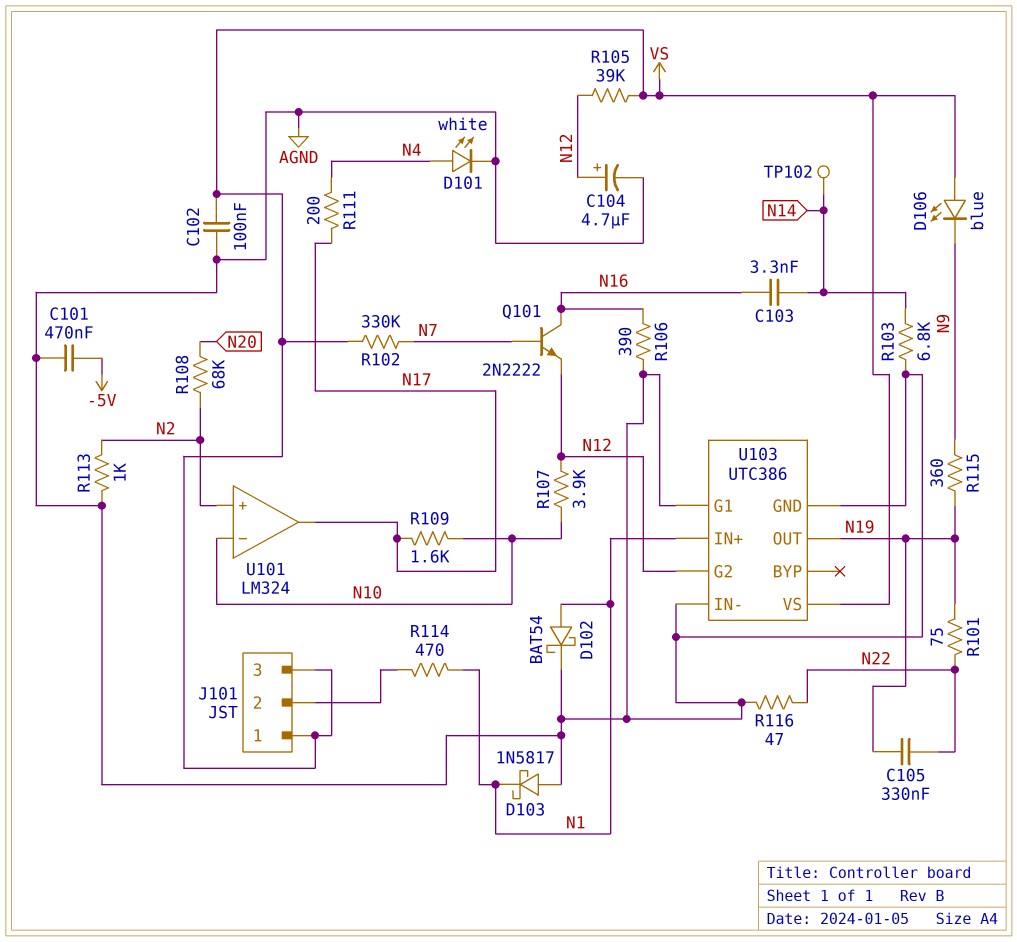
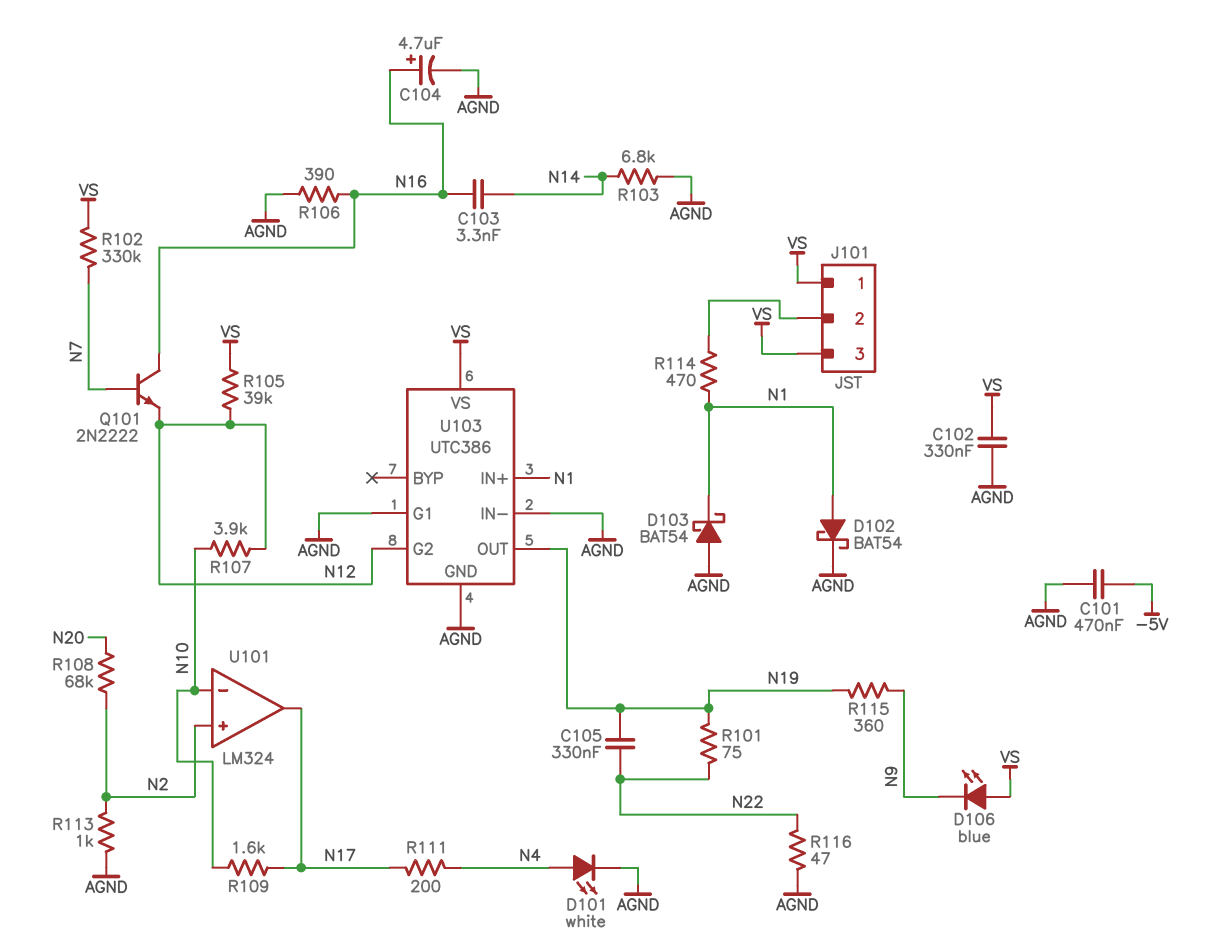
C102: 100nF (AGND, VS) -> 330nF (AGND, VS)
C104: 4.7uF (plus N12, minus AGND) -> 4.7uF (plus N16, minus AGND)
D103: schottky 1N5817 (A AGND, K N1) -> schottky BAT54 (A AGND, K N1)
TP102: test point (N14) -> none

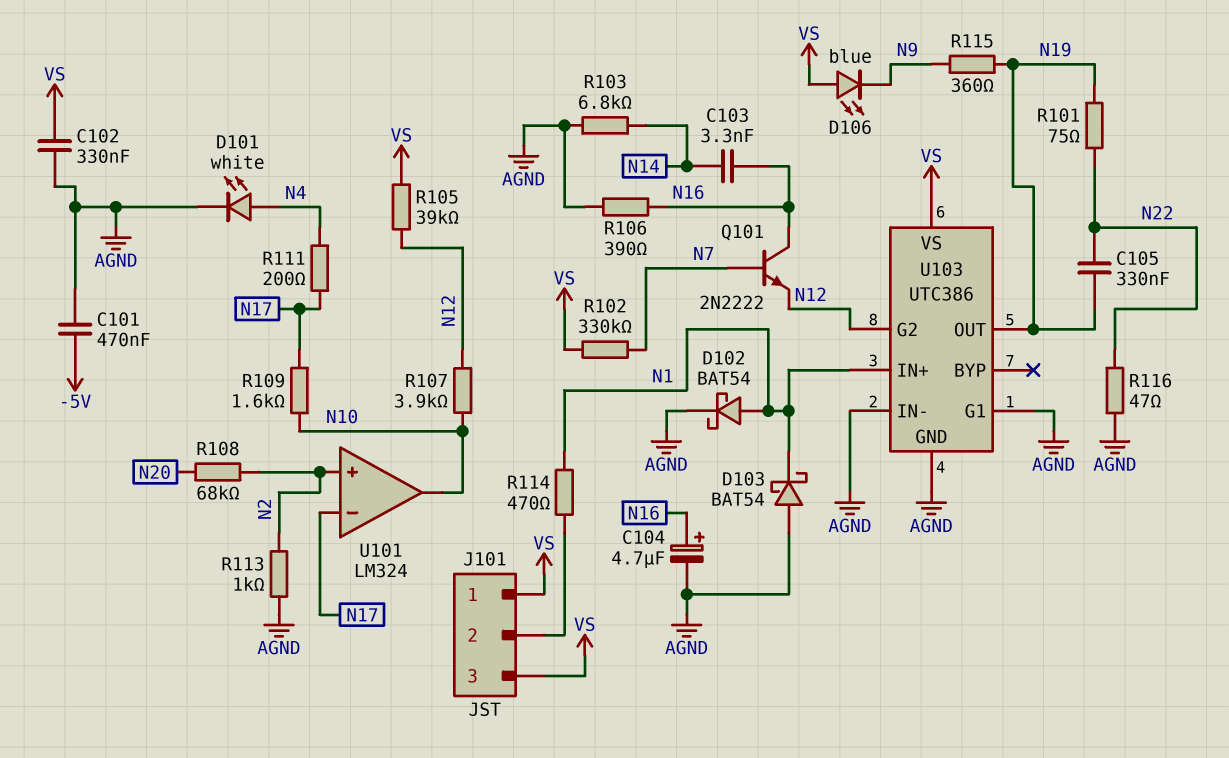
U101 pin in-: N10 -> N17
U101 pin out: N17 -> N10

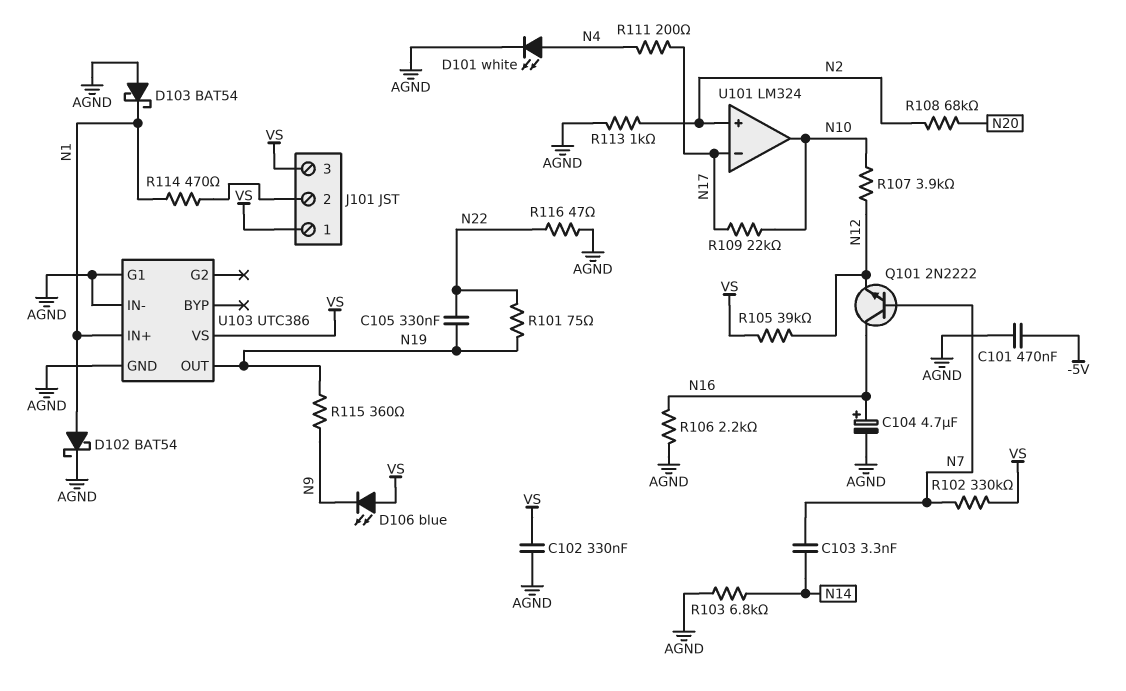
C103: 3.3nF (N14, N16) -> 3.3nF (N7, N14)
R106: 390 (AGND, N16) -> 2.2k (AGND, N16)
R109: 1.6k (N10, N17) -> 22k (N10, N17)
U103 pin G2: N12 -> none

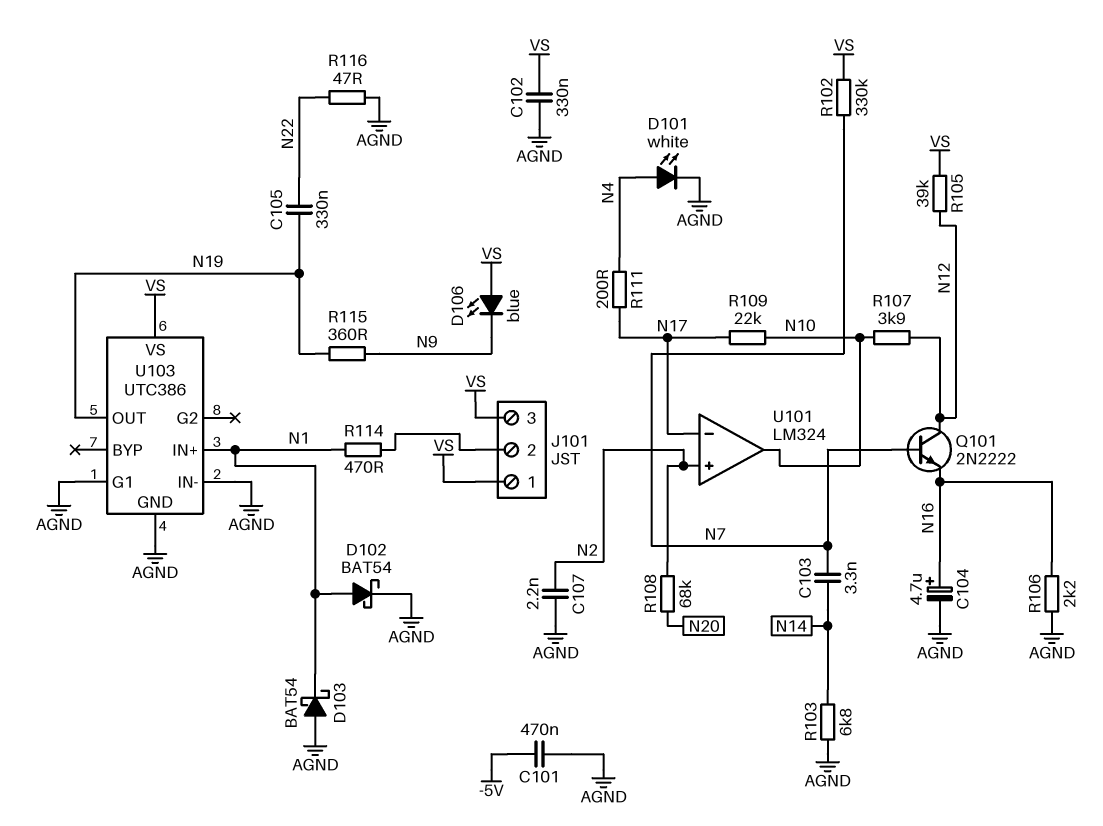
C107: none -> 2.2nF (AGND, N2)
Q101: NPN 2N2222 (B N7, C N16, E N12) -> NPN 2N2222 (B N7, C N12, E N16)
R101: 75 (N19, N22) -> none
R113: 1k (AGND, N2) -> none

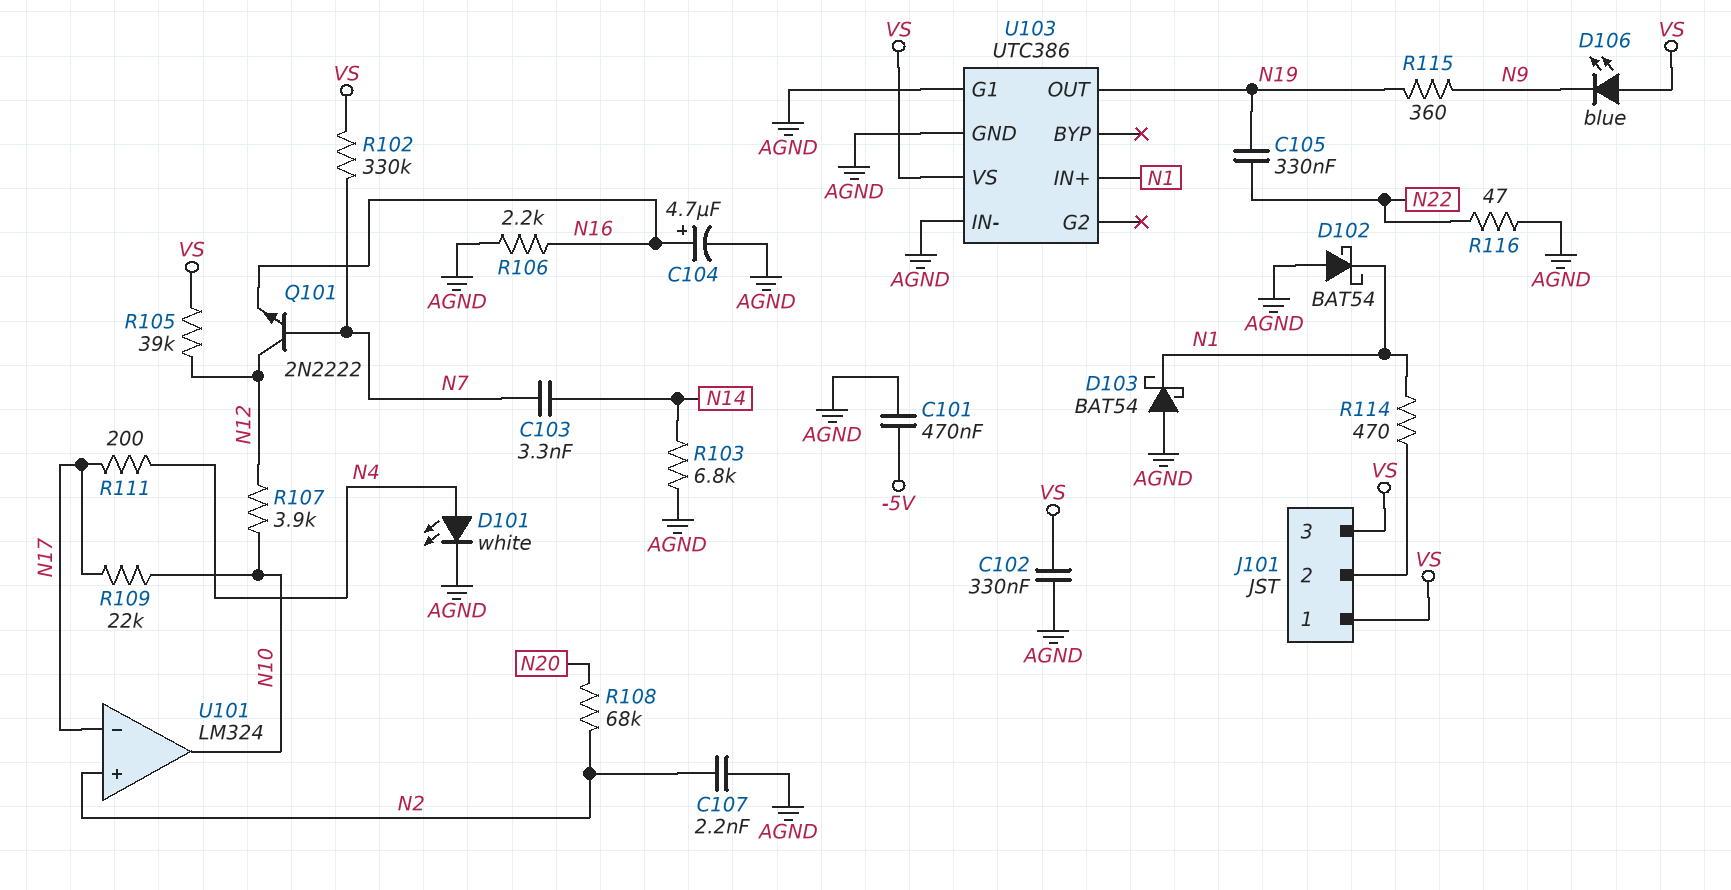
D102: schottky BAT54 (A N1, K AGND) -> schottky BAT54 (A AGND, K N1)

